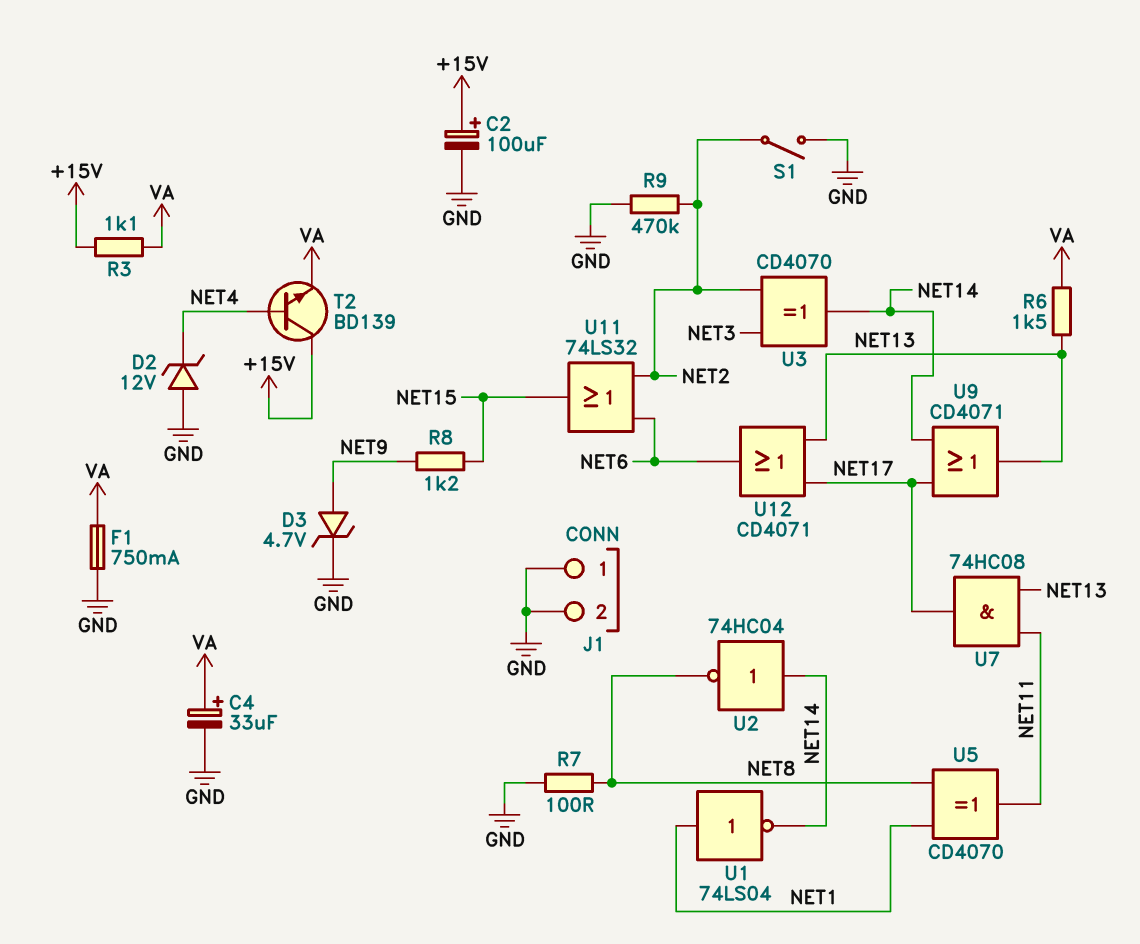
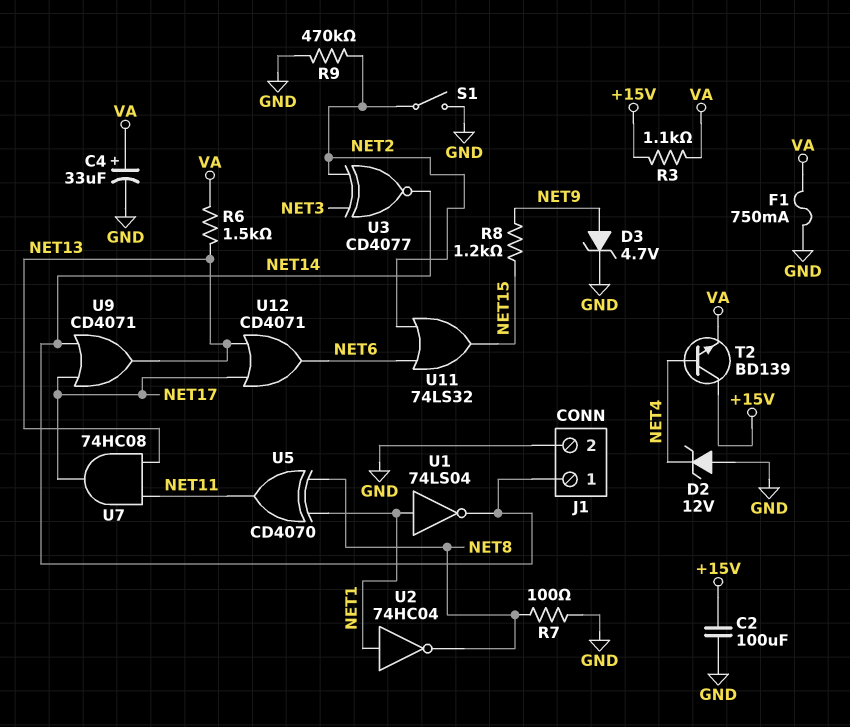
C2: 100uF (plus +15V, minus GND) -> 100uF (+15V, GND)
J1 pin 1: GND -> NET14
U2: NOT 74HC04 (in NET14, out NET8) -> NOT 74HC04 (in NET1, out NET8)
U3: XOR CD4070 (in NET2, in NET3, out NET14) -> XNOR CD4077 (in NET2, in NET3, out NET14)

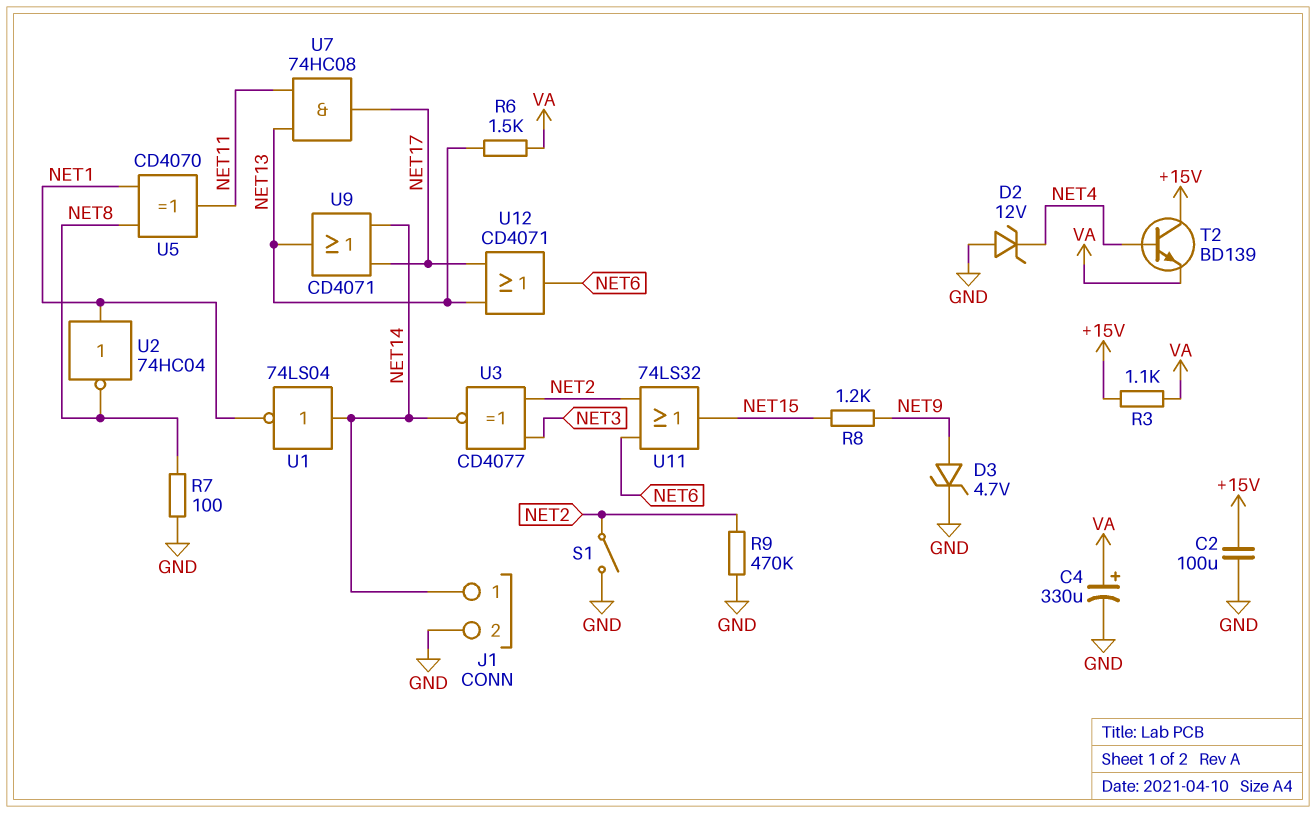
C4: 33uF (plus VA, minus GND) -> 330uF (plus VA, minus GND)
F1: 750mA (GND, VA) -> none
U1: NOT 74LS04 (in NET1, out NET14) -> NOT 74LS04 (in NET14, out NET1)

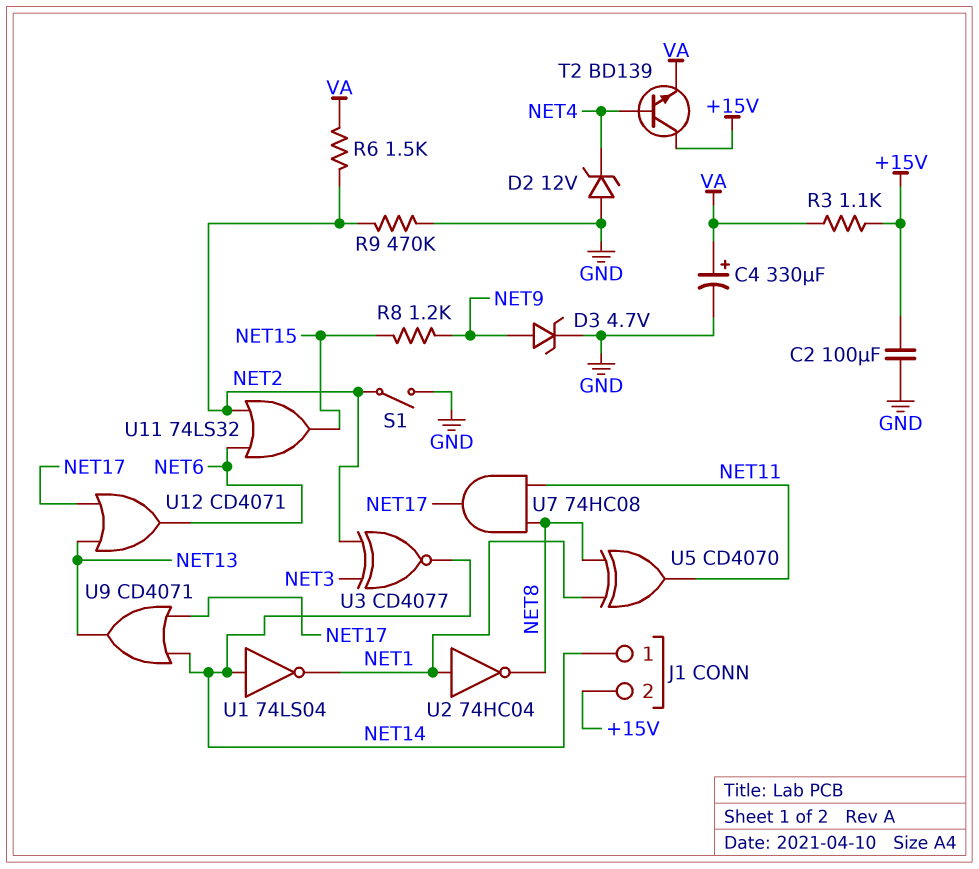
J1 pin 2: GND -> +15V
R6: 1.5k (NET13, VA) -> 1.5k (NET2, VA)
R7: 100 (GND, NET8) -> none
U7: AND 74HC08 (in NET11, in NET13, out NET17) -> AND 74HC08 (in NET8, in NET11, out NET17)

